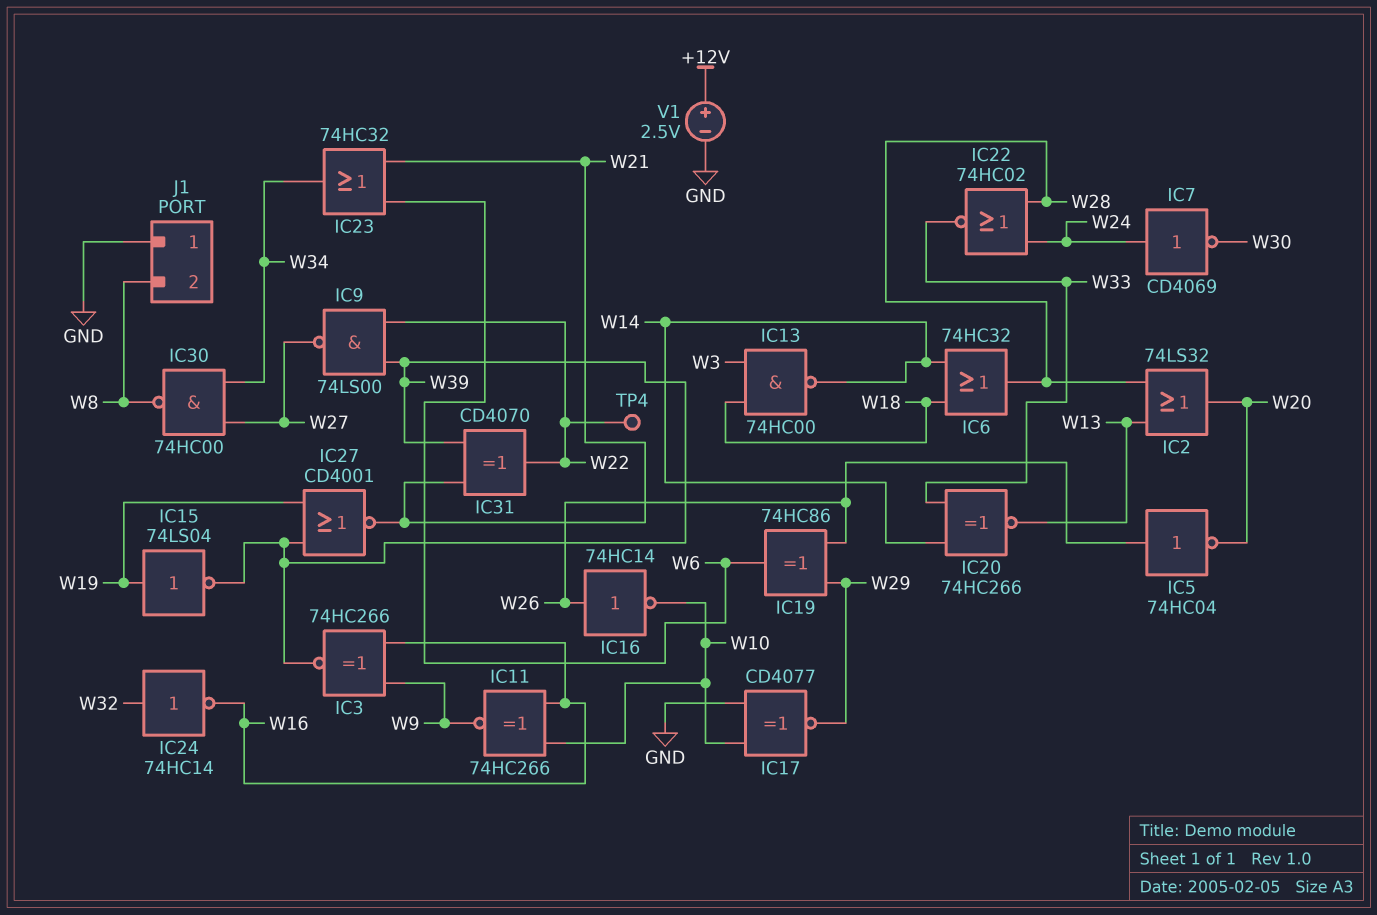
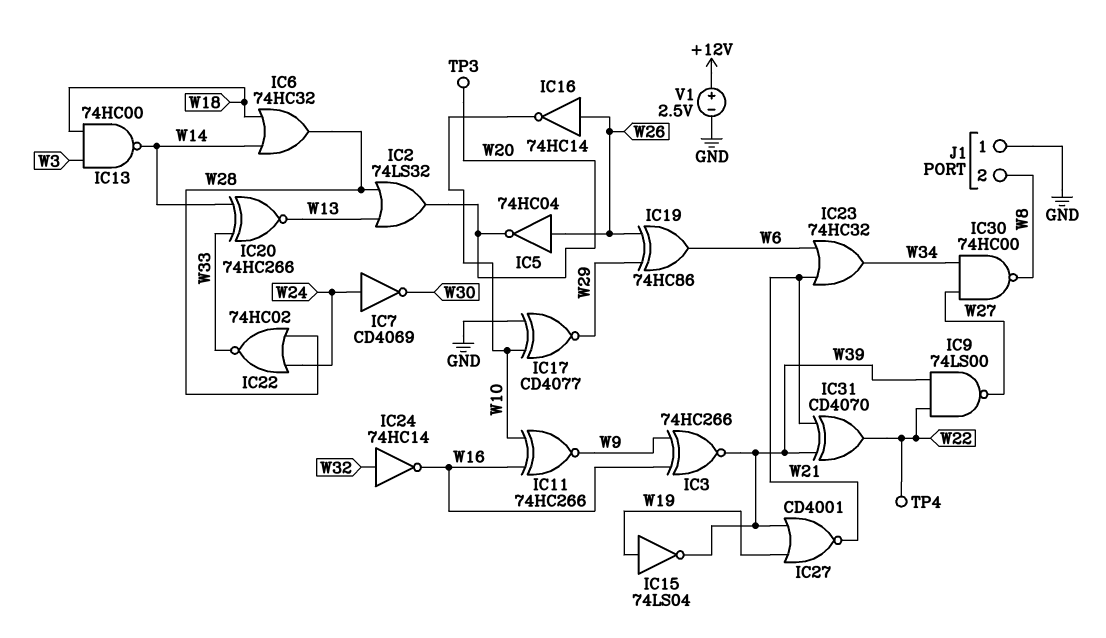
TP3: none -> test point (W20)

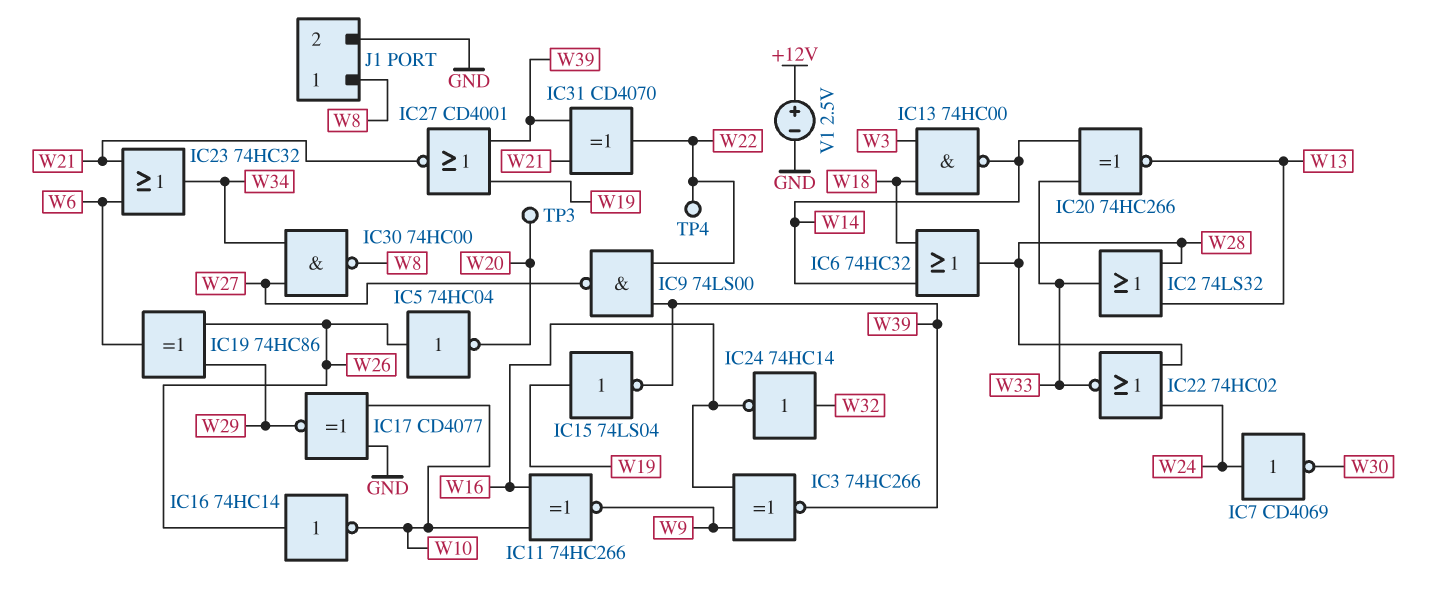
IC2: OR 74LS32 (in W13, in W28, out W20) -> OR 74LS32 (in W13, in W28, out W33)
J1 pin 1: GND -> W8
J1 pin 2: W8 -> GND

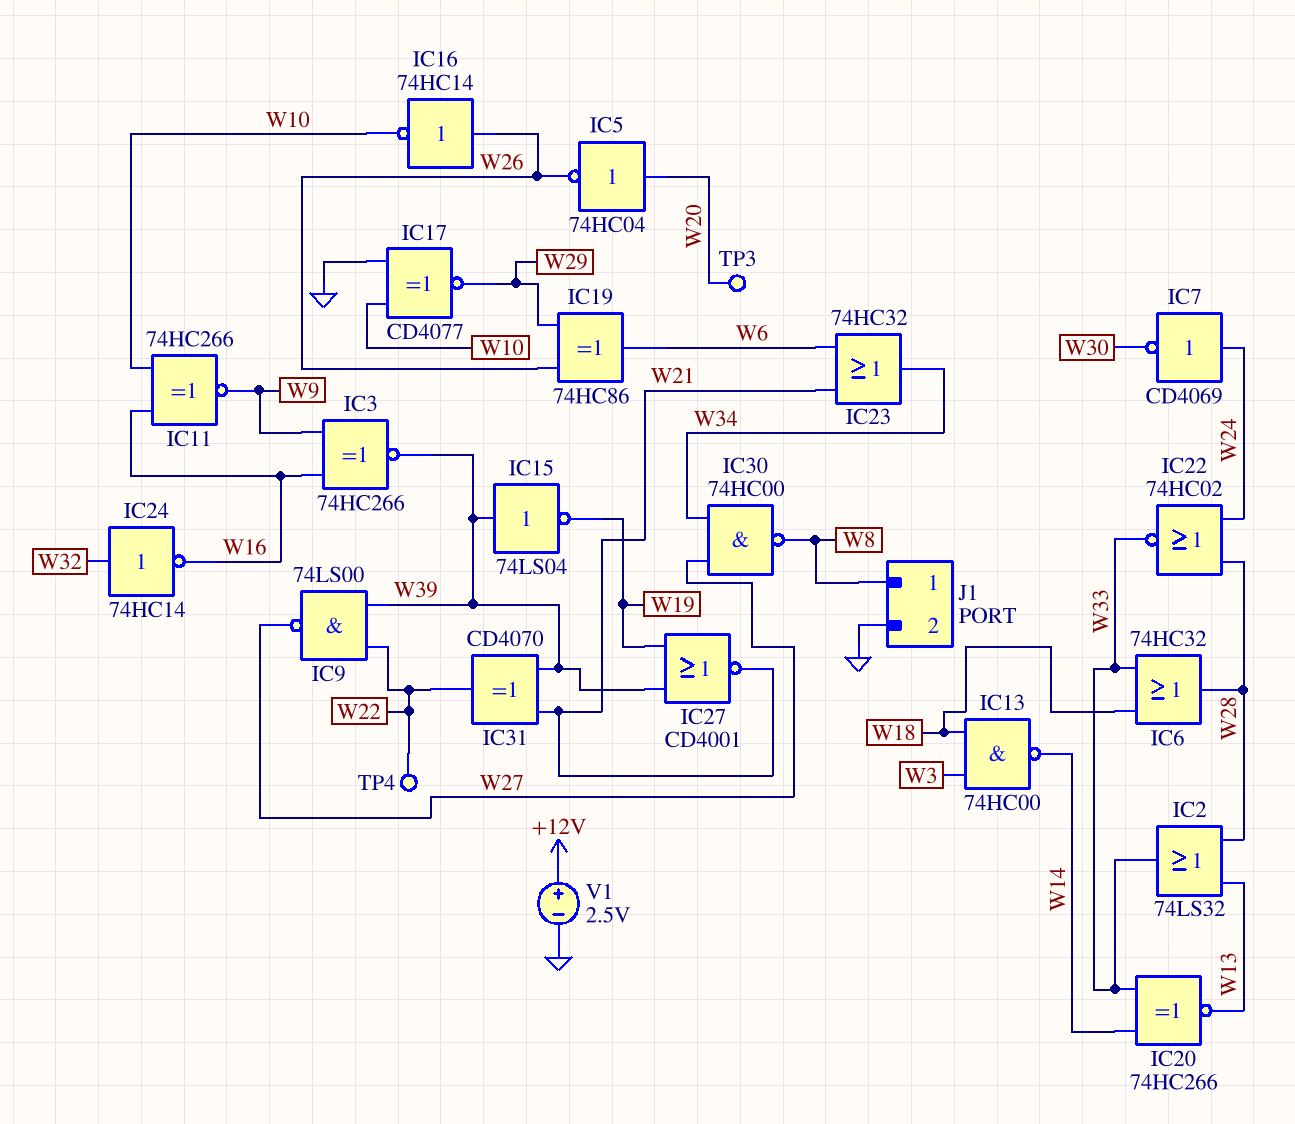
IC5: NOT 74HC04 (in W26, out W20) -> NOT 74HC04 (in W20, out W26)
IC6: OR 74HC32 (in W14, in W18, out W28) -> OR 74HC32 (in W18, in W33, out W28)
IC15: NOT 74LS04 (in W19, out W39) -> NOT 74LS04 (in W39, out W19)

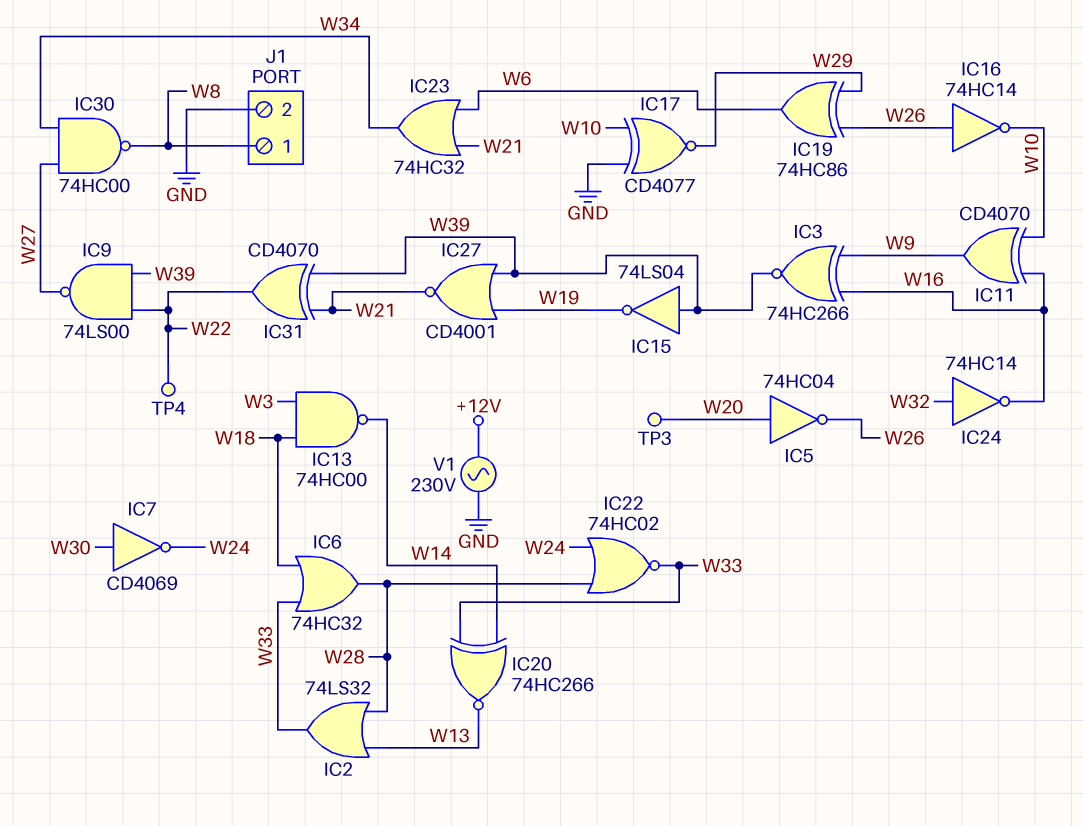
IC7: NOT CD4069 (in W24, out W30) -> NOT CD4069 (in W30, out W24)
IC11: XNOR 74HC266 (in W10, in W16, out W9) -> XOR CD4070 (in W10, in W16, out W9)
V1: 2.5V (plus +12V, minus GND) -> AC 230V (+12V, GND)

